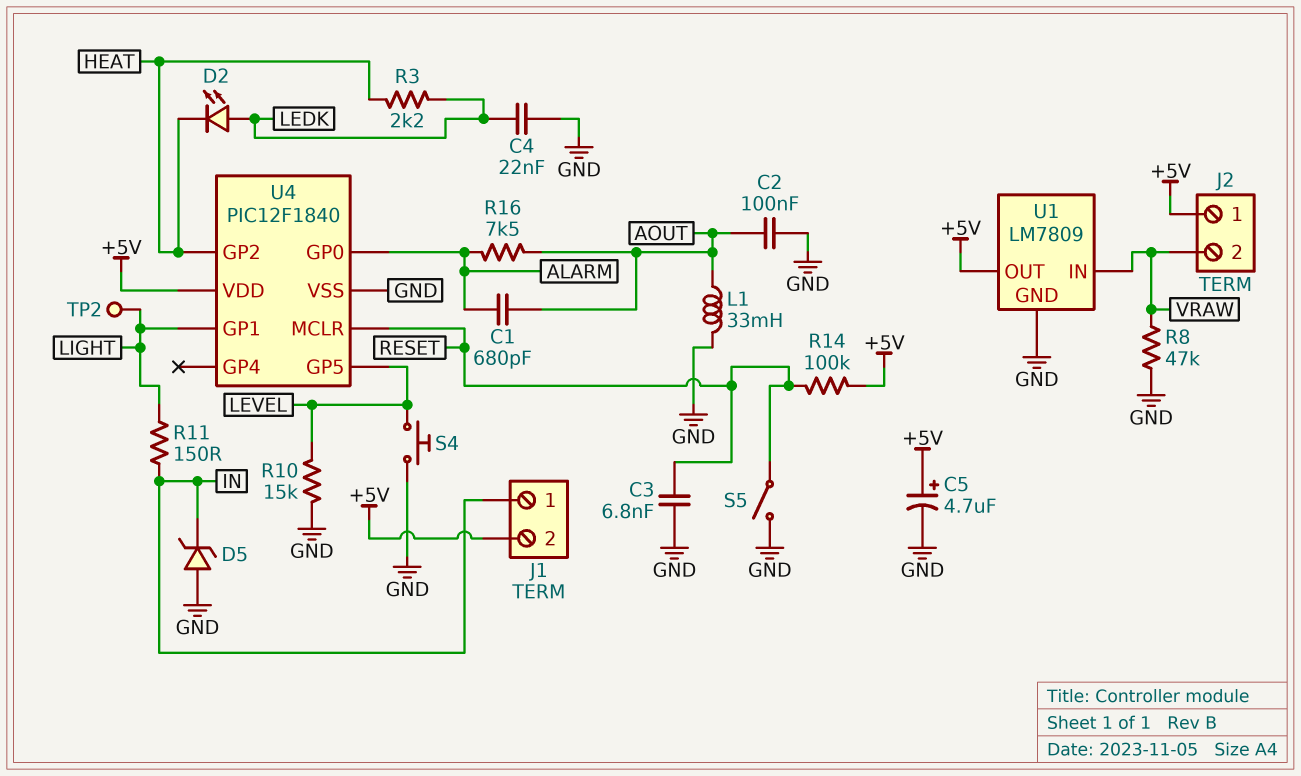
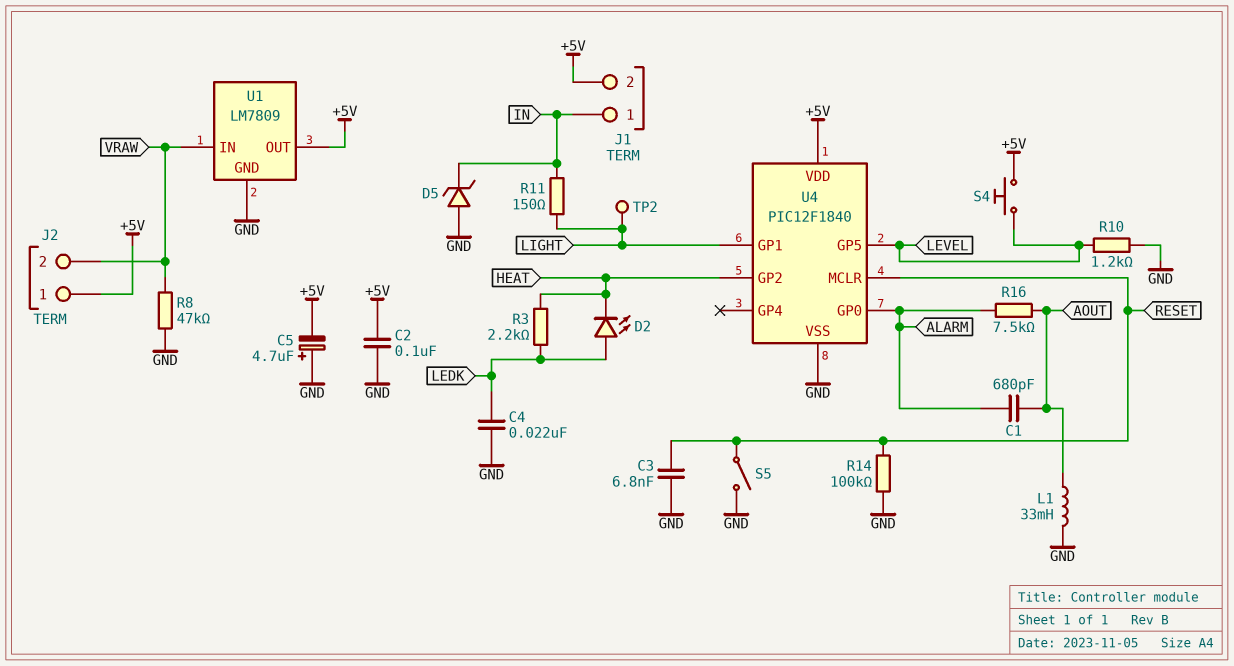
C2: 100nF (AOUT, GND) -> 100nF (+5V, GND)
C5: 4.7uF (plus +5V, minus GND) -> 4.7uF (plus GND, minus +5V)
R10: 15k (GND, LEVEL) -> 1.2k (GND, LEVEL)
R14: 100k (+5V, RESET) -> 100k (GND, RESET)
S4: button (GND, LEVEL) -> button (+5V, LEVEL)

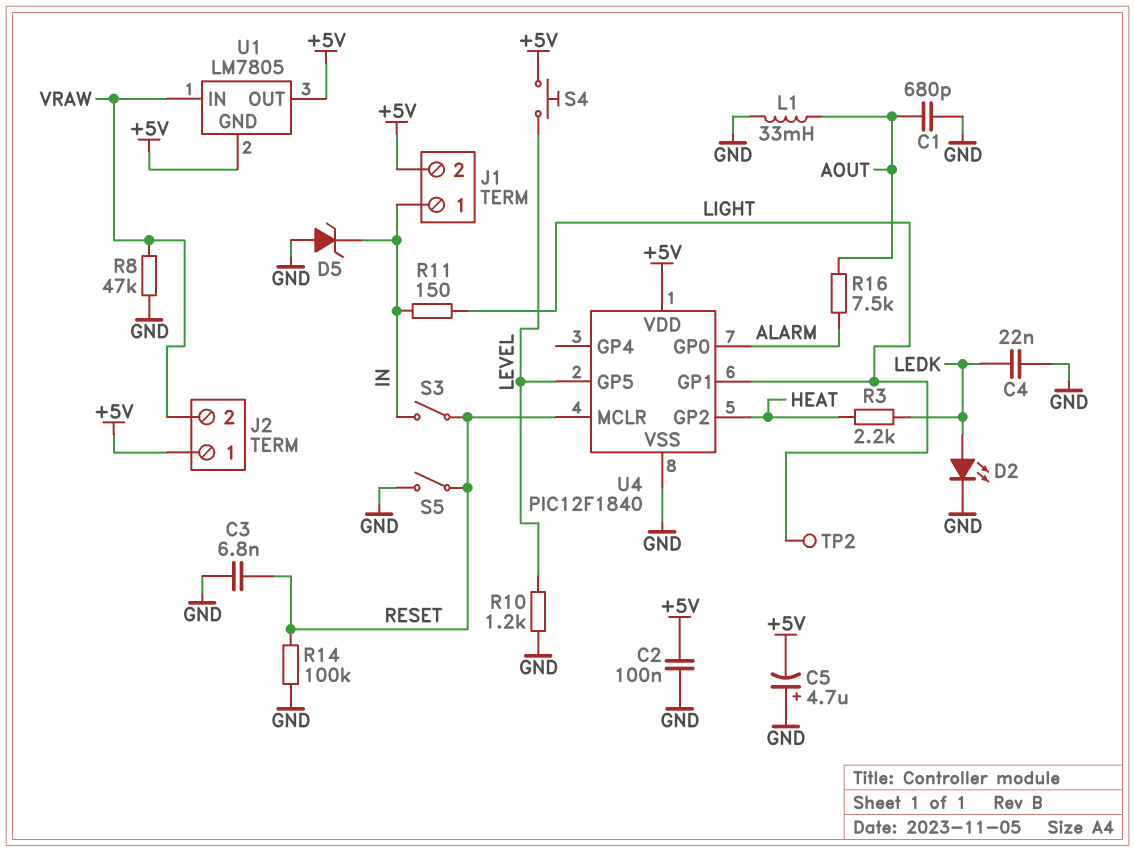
C1: 680pF (ALARM, AOUT) -> 680pF (AOUT, GND)
D2: LED (A LEDK, K HEAT) -> LED (A LEDK, K GND)
S3: none -> switch (IN, RESET)
U1: LM7809 -> LM7805
U1 pin GND: GND -> +5V

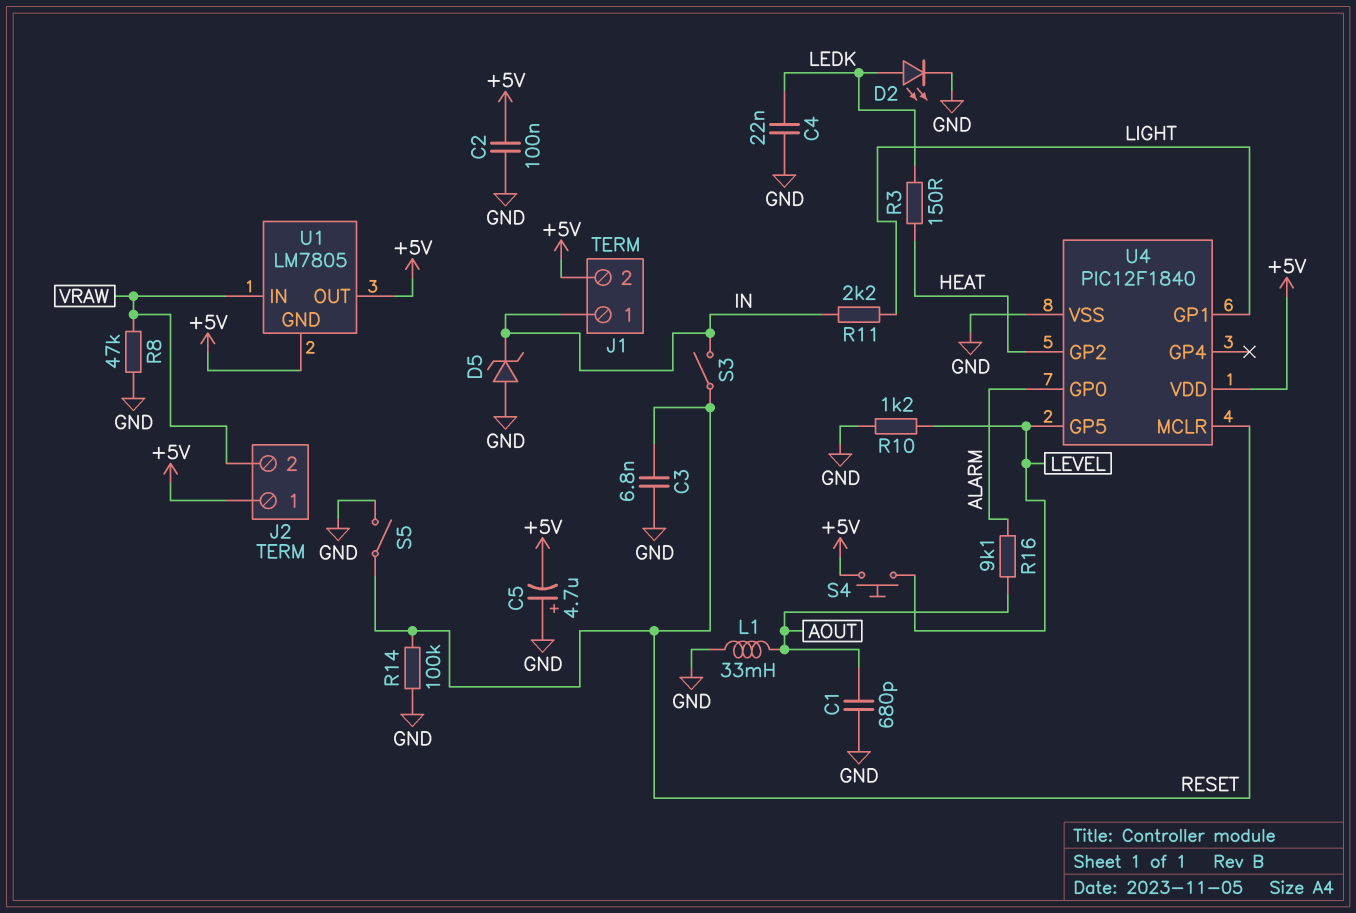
R3: 2.2k (HEAT, LEDK) -> 150 (HEAT, LEDK)
R11: 150 (IN, LIGHT) -> 2.2k (IN, LIGHT)
R16: 7.5k (ALARM, AOUT) -> 9.1k (ALARM, AOUT)
TP2: test point (LIGHT) -> none

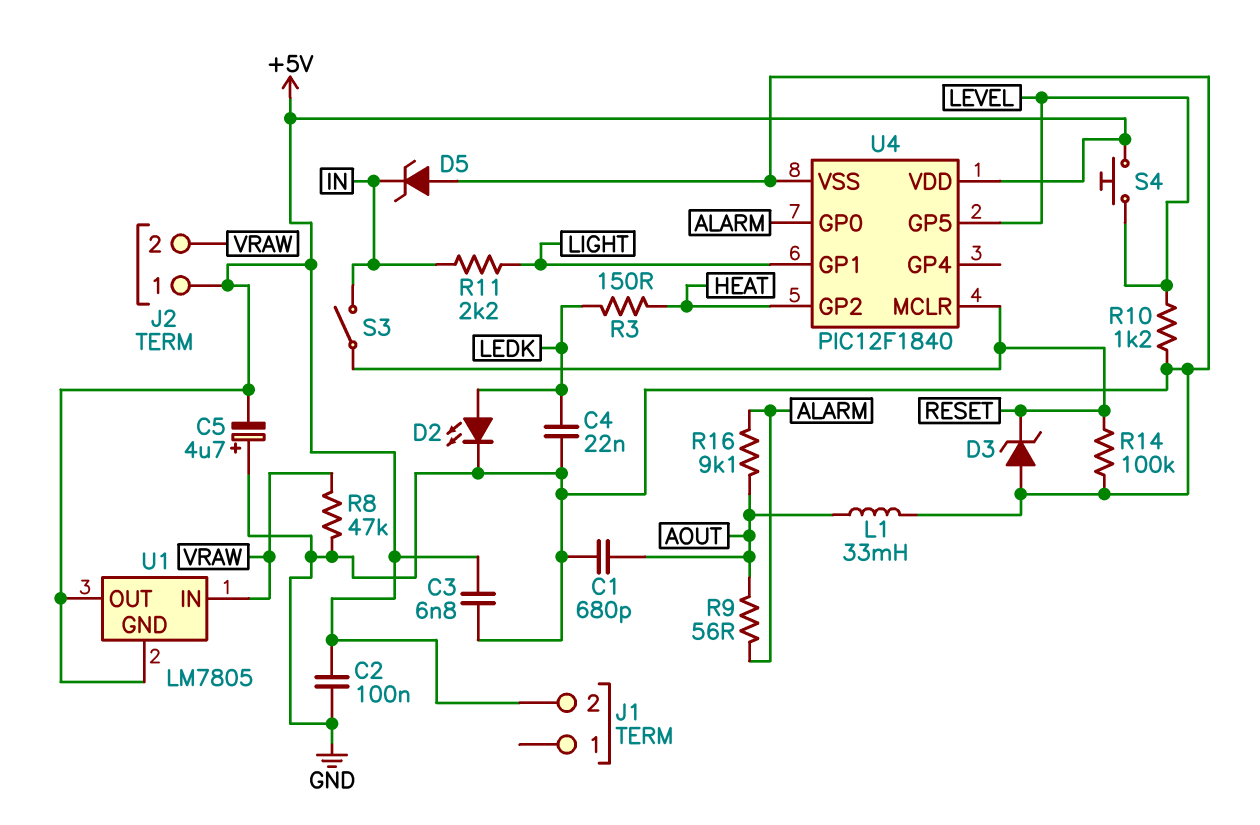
C3: 6.8nF (GND, RESET) -> 6.8nF (+5V, GND)
D3: none -> zener (A GND, K RESET)
J1 pin 1: IN -> none
R9: none -> 56 (ALARM, AOUT)
S5: switch (GND, RESET) -> none

